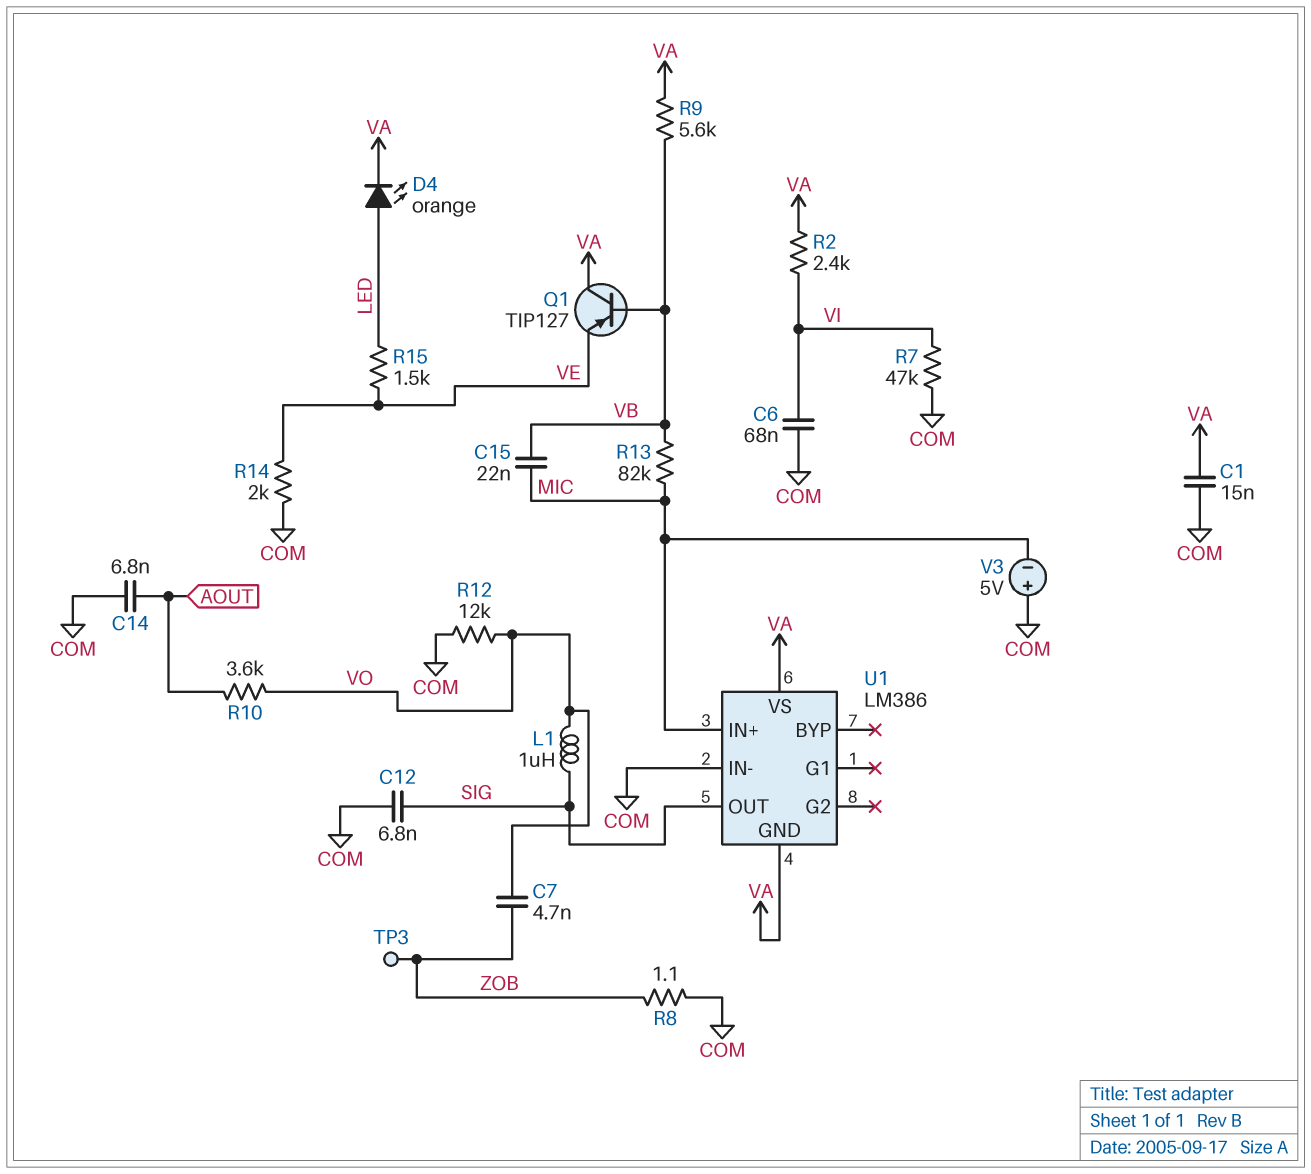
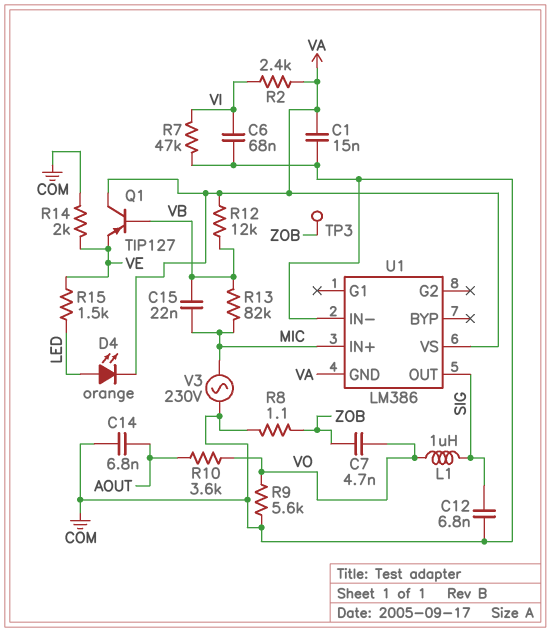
R9: 5.6k (VA, VB) -> 5.6k (COM, VO)
R12: 12k (COM, VO) -> 12k (VA, VB)
V3: 5V (plus COM, minus MIC) -> AC 230V (COM, MIC)

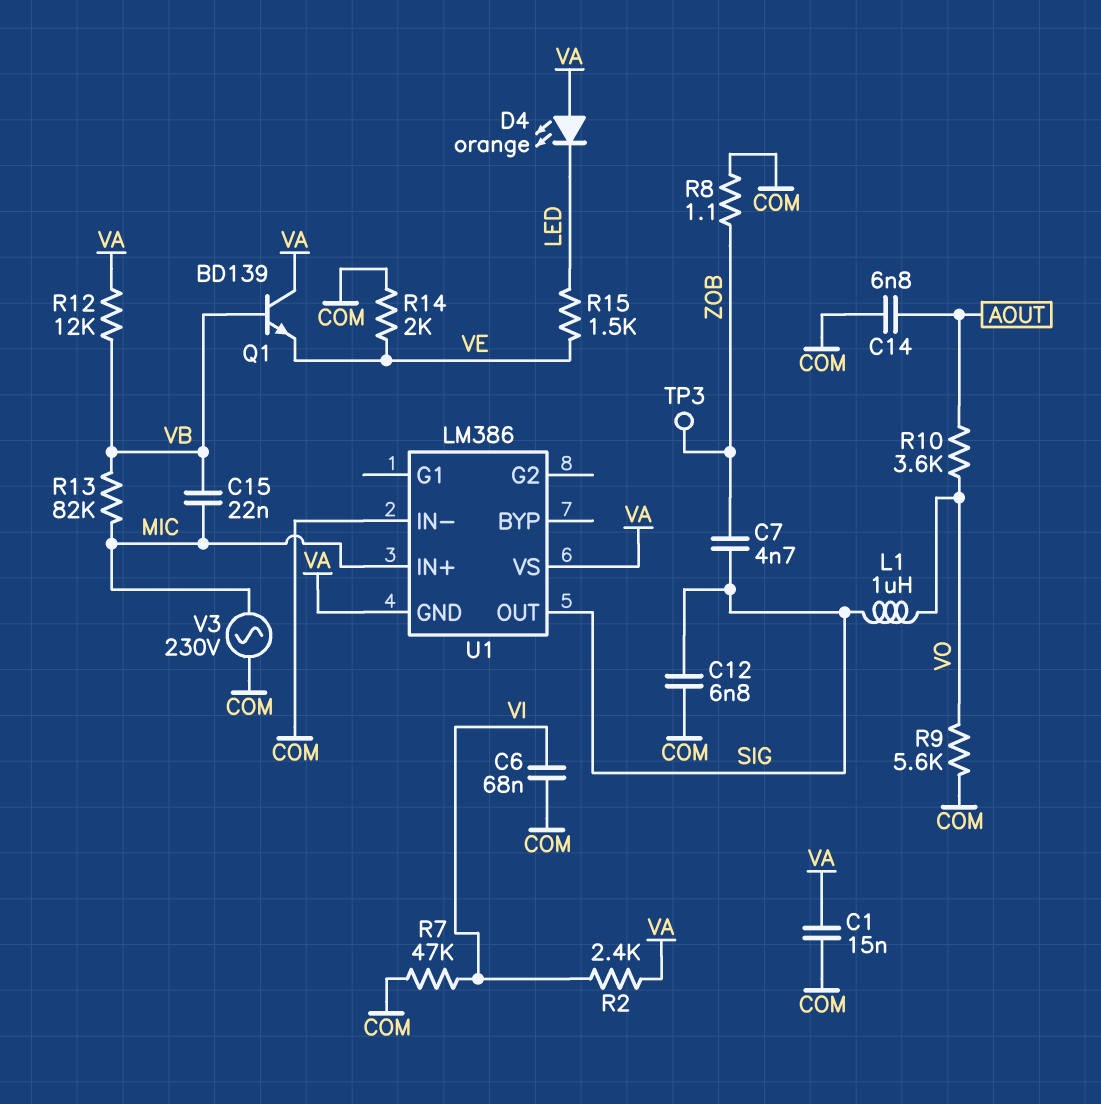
C7: 4.7nF (VO, ZOB) -> 4.7nF (SIG, ZOB)
D4: LED orange (A LED, K VA) -> LED orange (A VA, K LED)
Q1: PNP TIP127 (B VB, C VA, E VE) -> NPN BD139 (B VB, C VA, E VE)

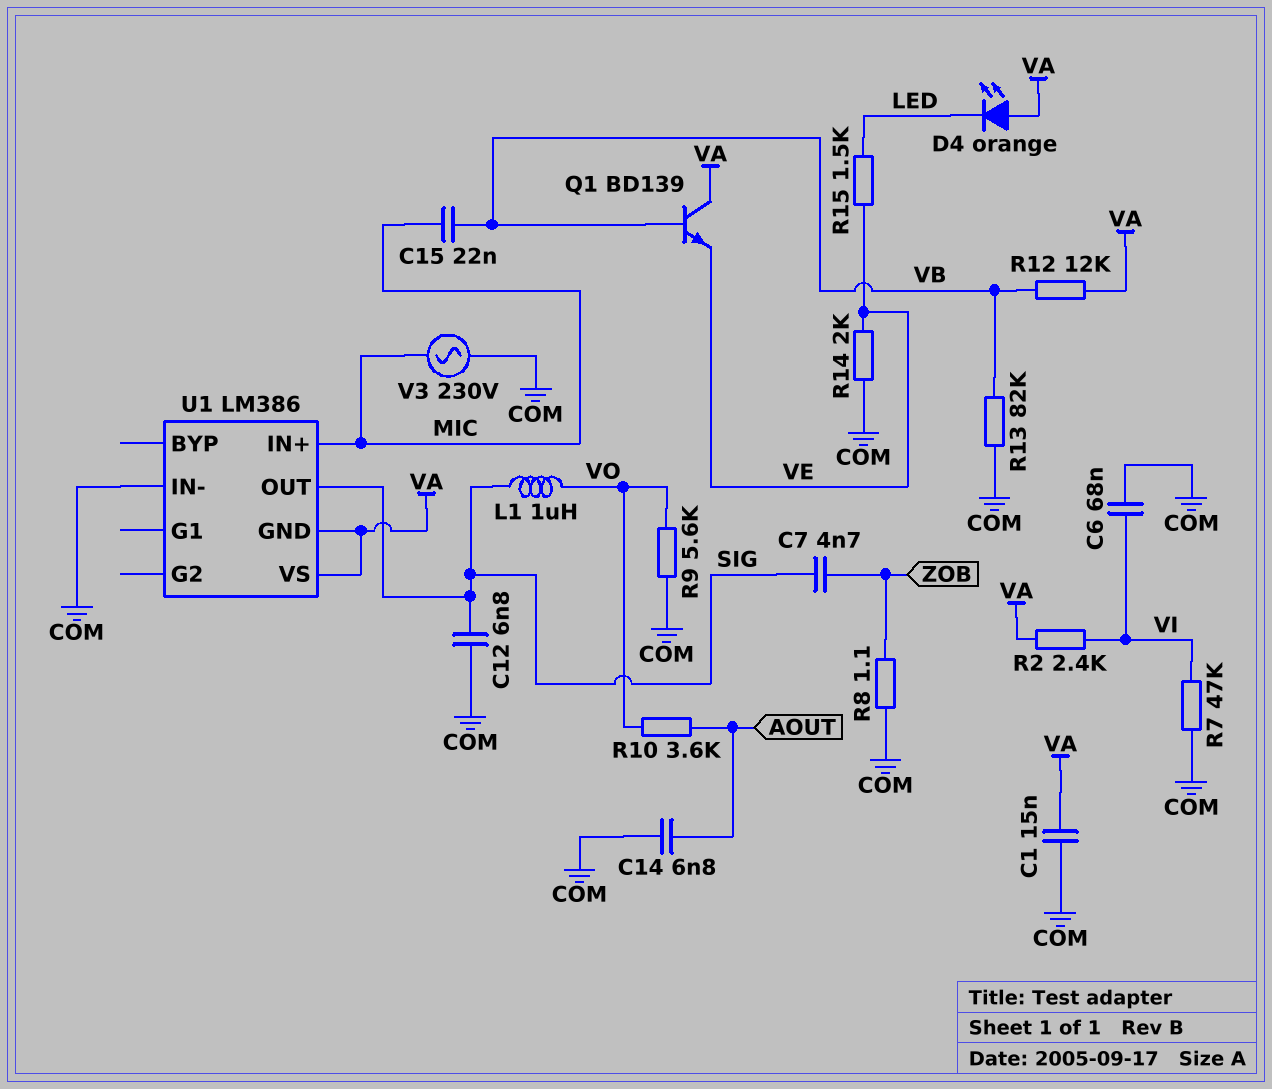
R13: 82k (MIC, VB) -> 82k (COM, VB)
TP3: test point (ZOB) -> none

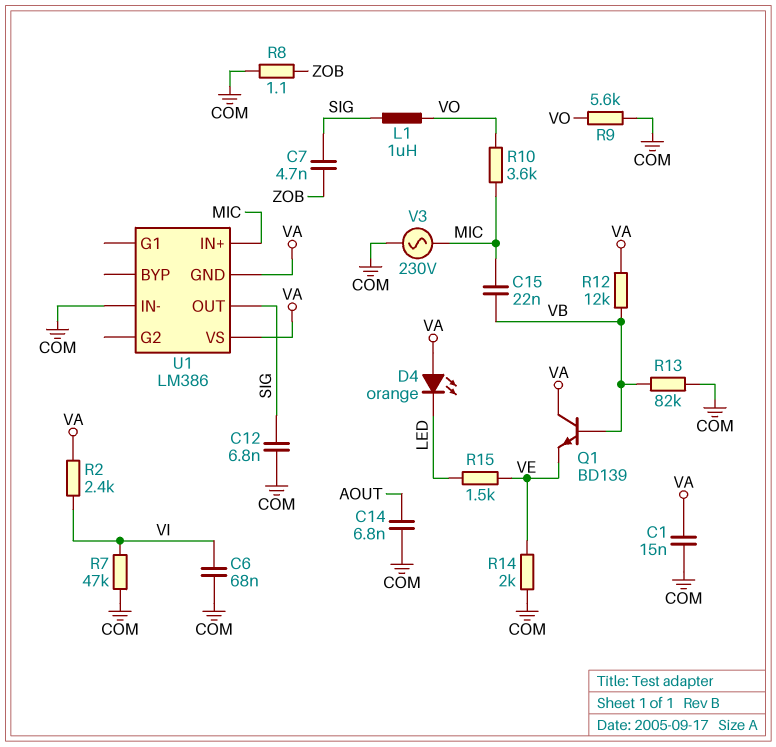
R10: 3.6k (AOUT, VO) -> 3.6k (MIC, VO)

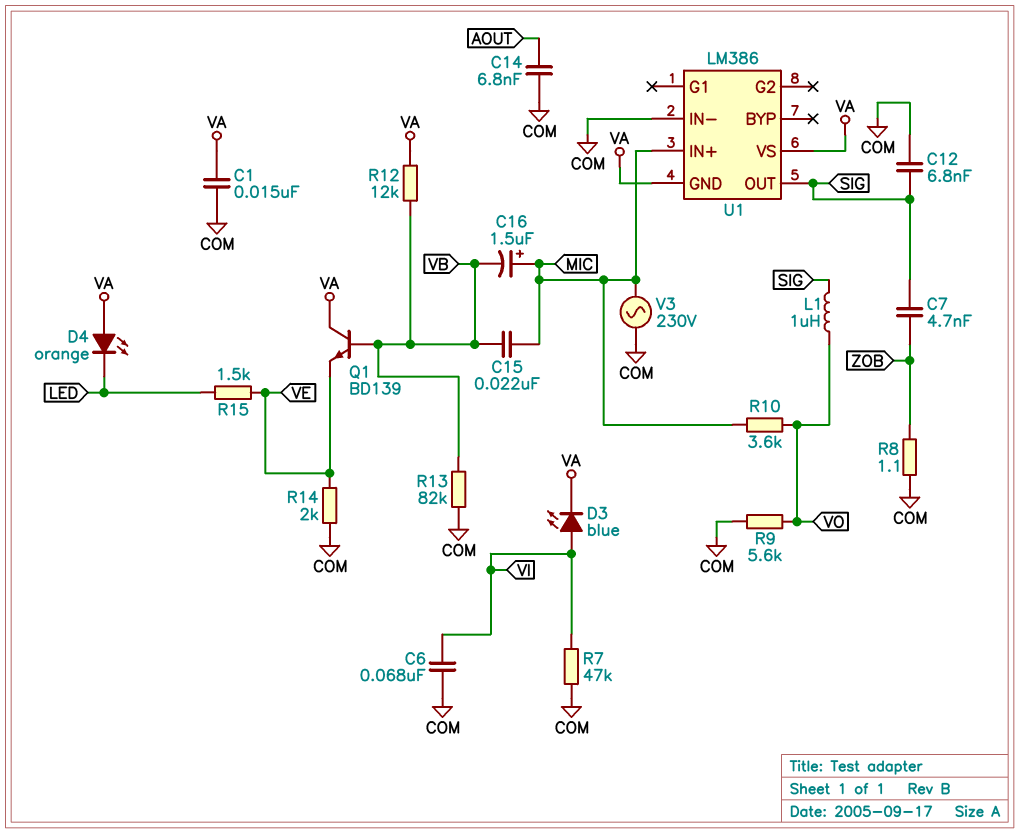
C16: none -> 1.5uF (plus MIC, minus VB)
D3: none -> LED blue (A VI, K VA)
R2: 2.4k (VA, VI) -> none

